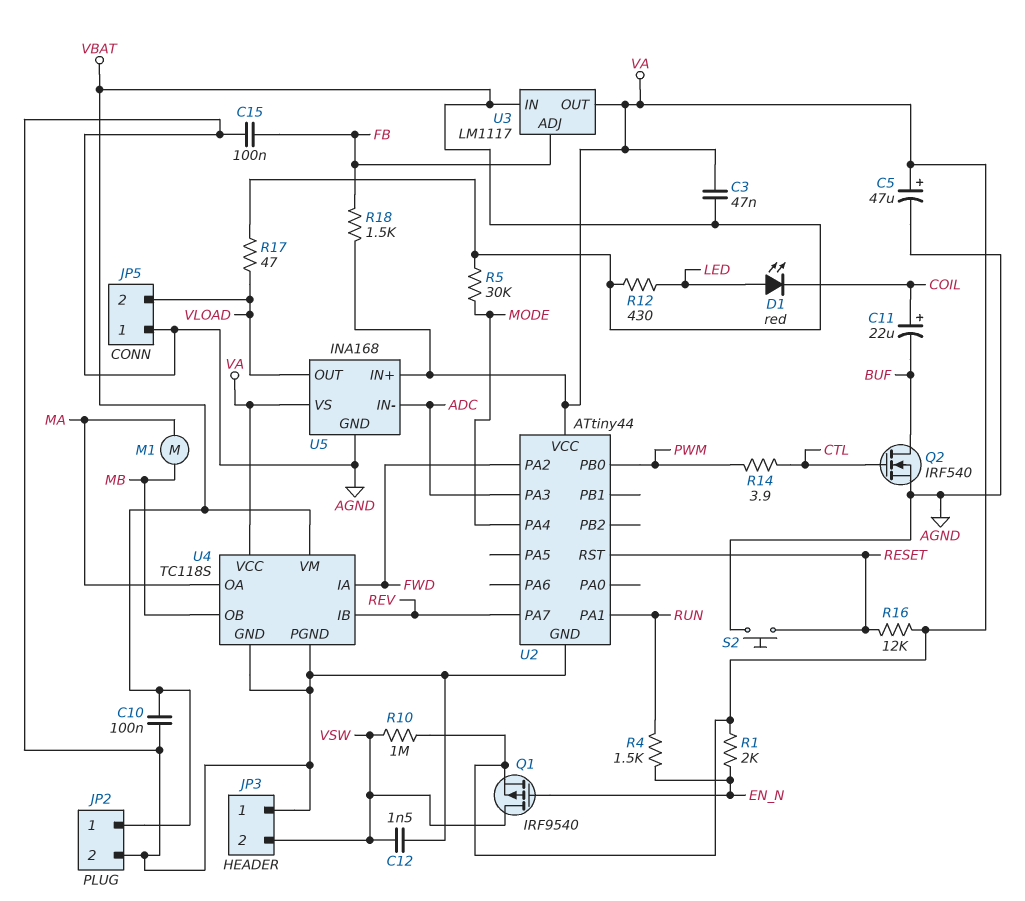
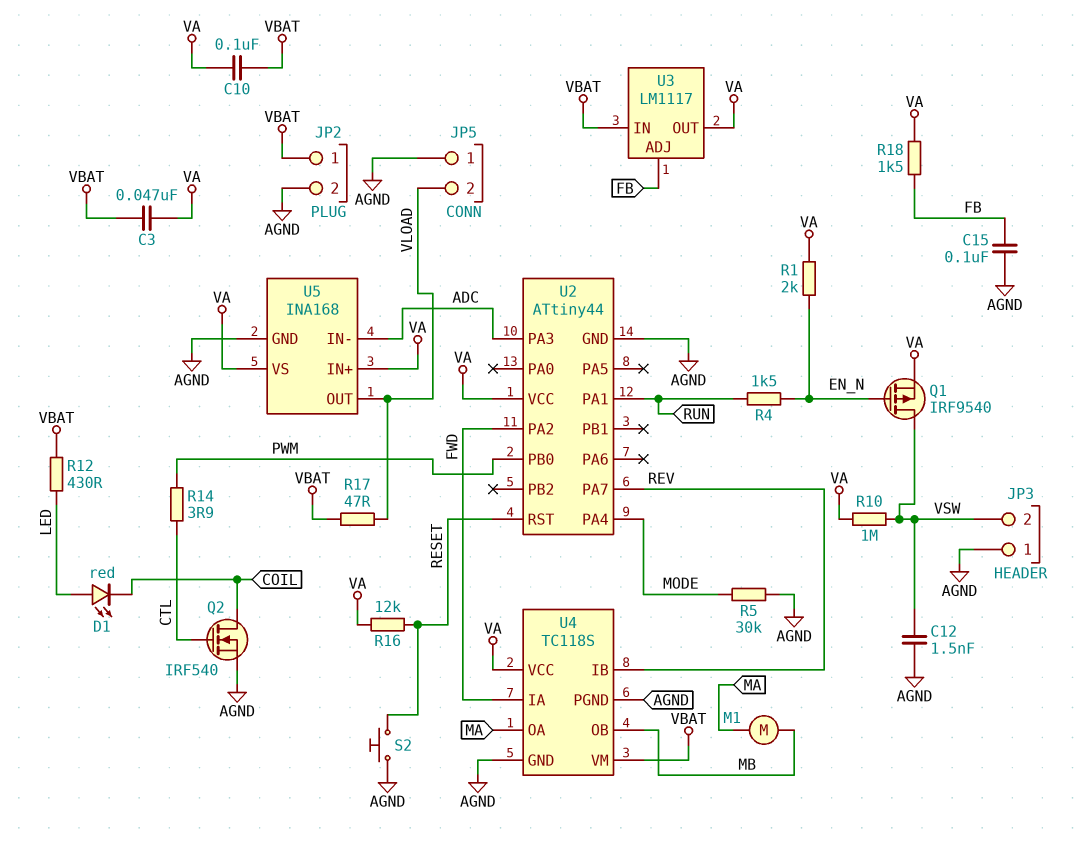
C5: 47uF (plus VA, minus AGND) -> none
C10: 100nF (AGND, VBAT) -> 100nF (VA, VBAT)
C11: 22uF (plus COIL, minus BUF) -> none
Q2: NMOS IRF540 (G CTL, D BUF, S AGND) -> NMOS IRF540 (G CTL, D COIL, S AGND)
R5: 30k (MODE, VBAT) -> 30k (AGND, MODE)

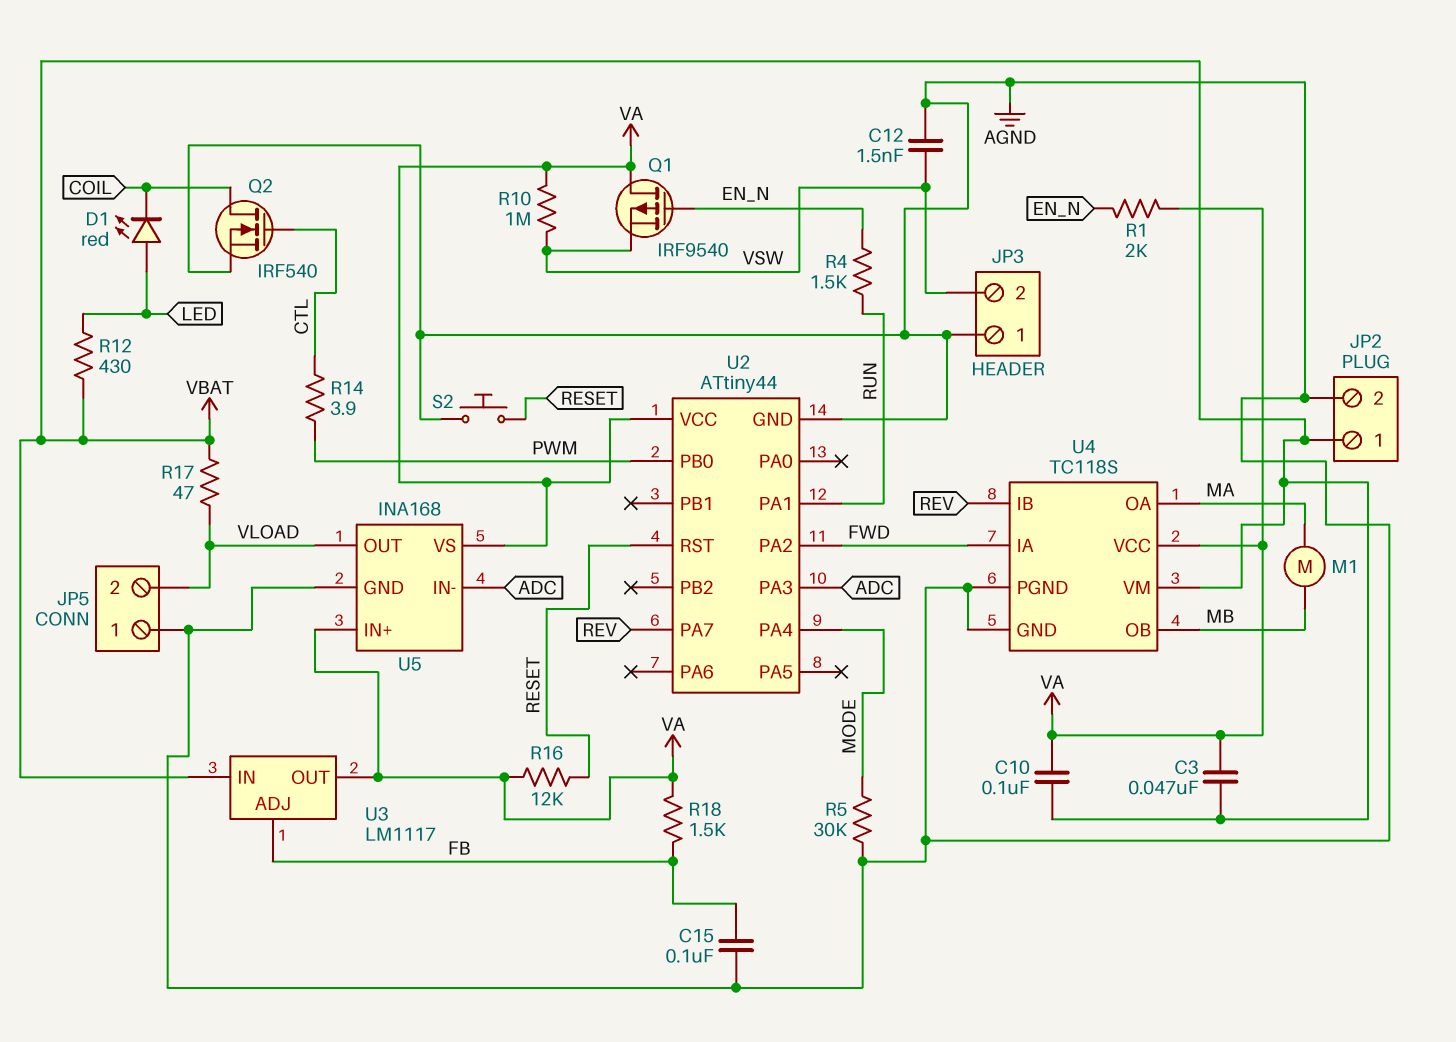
Q1: PMOS IRF9540 (G EN_N, D VSW, S VA) -> PMOS IRF9540 (G EN_N, D VA, S VSW)

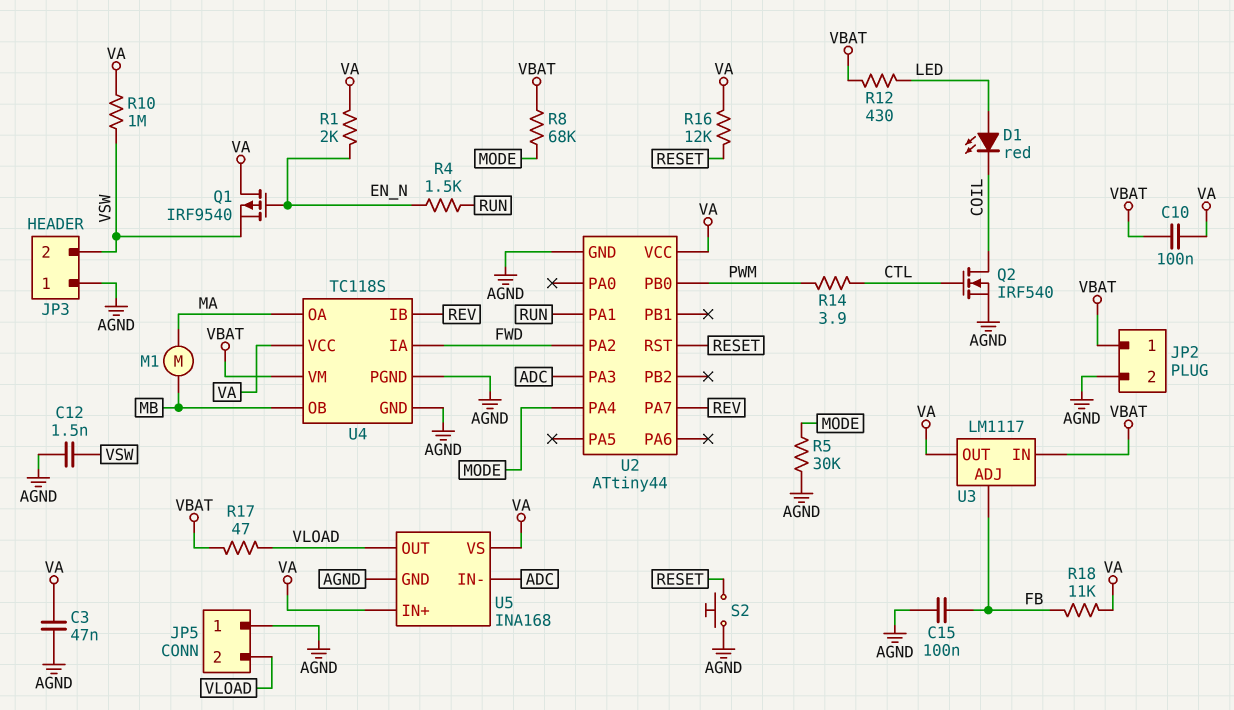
C3: 47nF (VA, VBAT) -> 47nF (AGND, VA)
R8: none -> 68k (MODE, VBAT)
R18: 1.5k (FB, VA) -> 11k (FB, VA)

